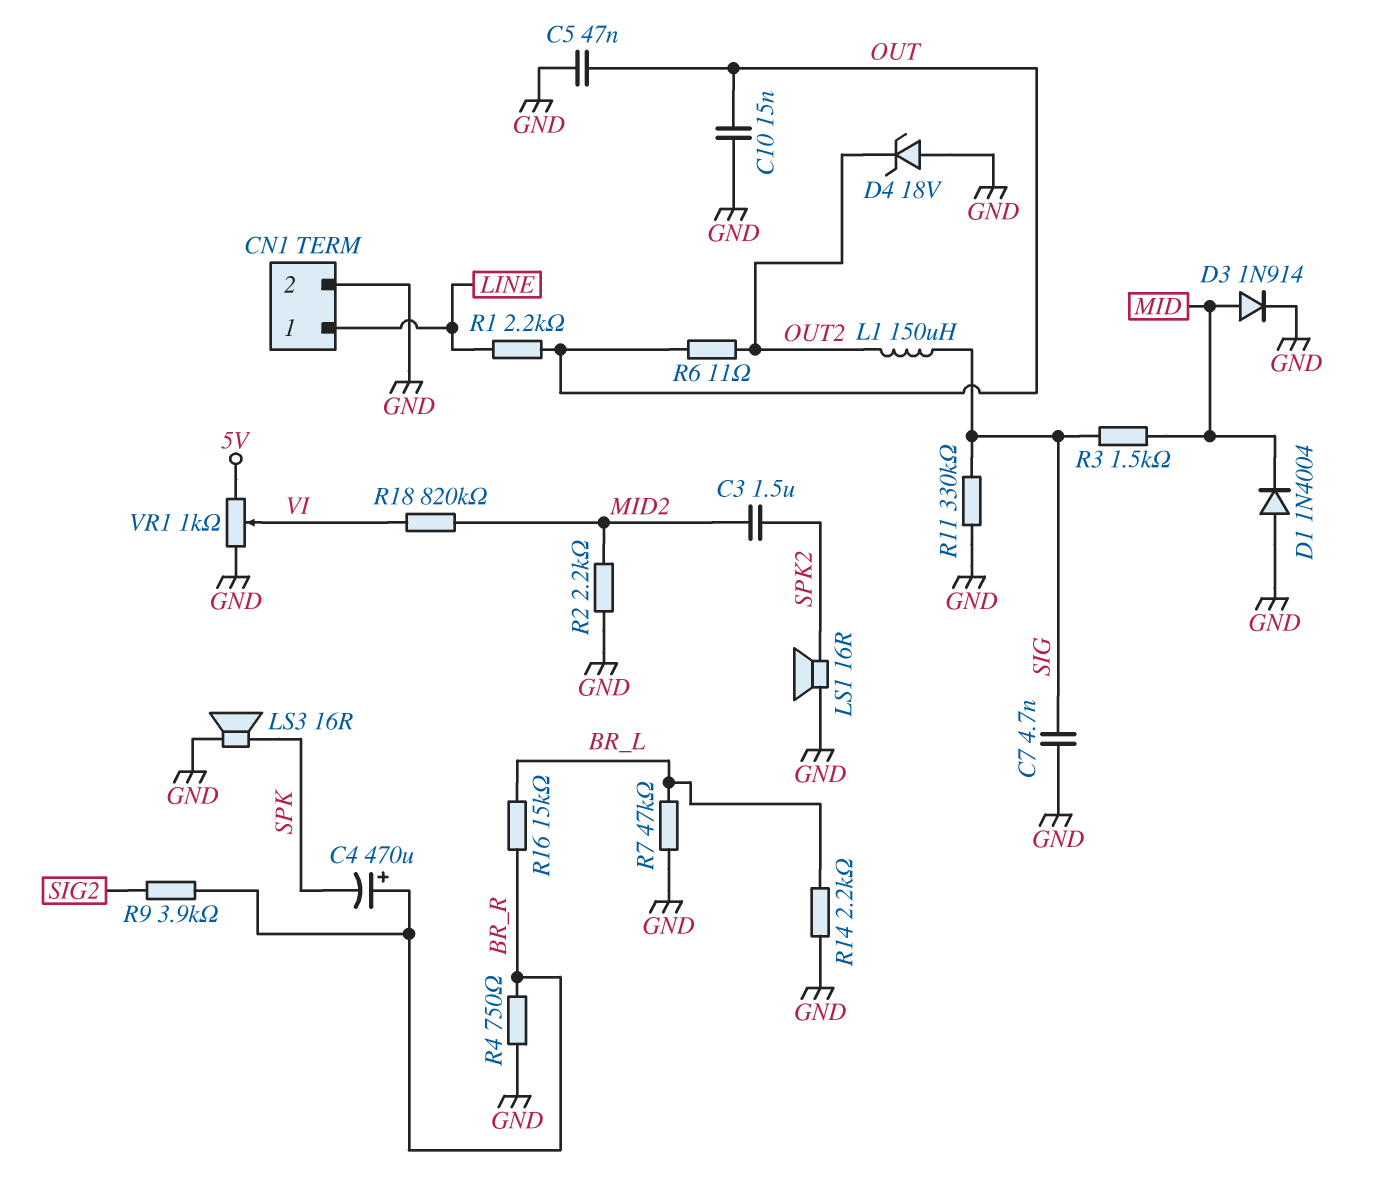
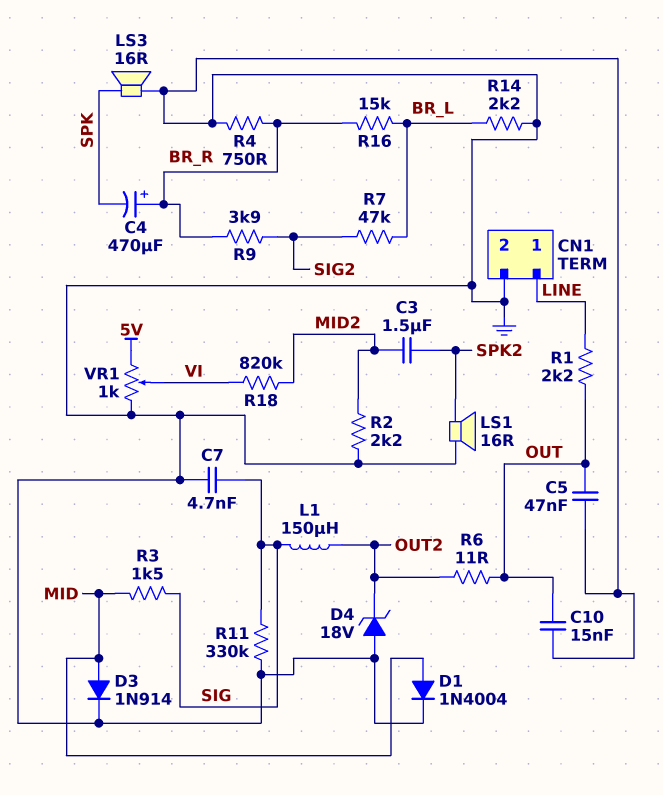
D1: diode 1N4004 (A GND, K MID) -> diode 1N4004 (A MID, K GND)
R7: 47k (BR_L, GND) -> 47k (BR_L, SIG2)

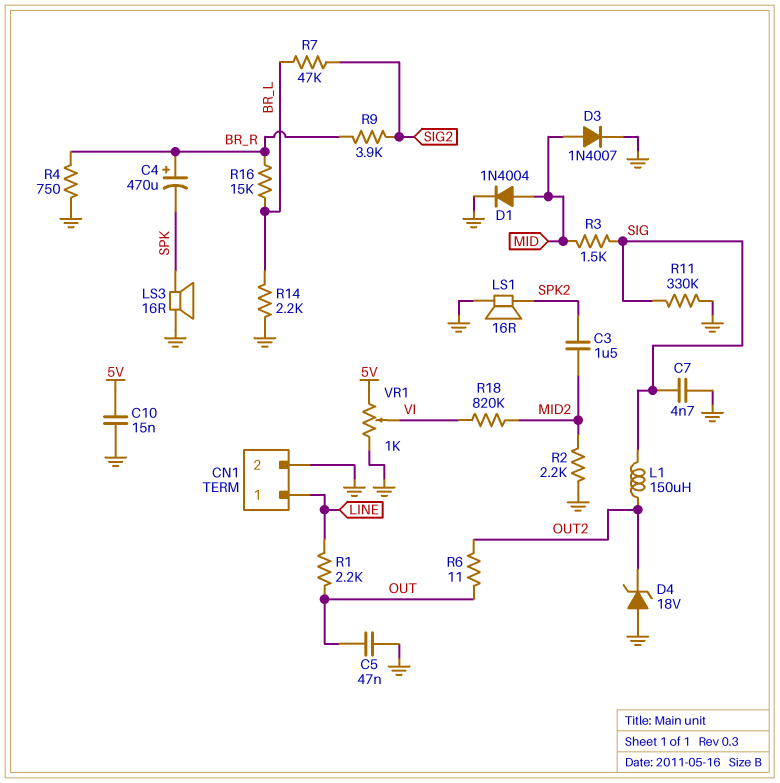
C10: 15nF (GND, OUT) -> 15nF (5V, GND)
D3: diode 1N914 (A MID, K GND) -> diode 1N4007 (A MID, K GND)

